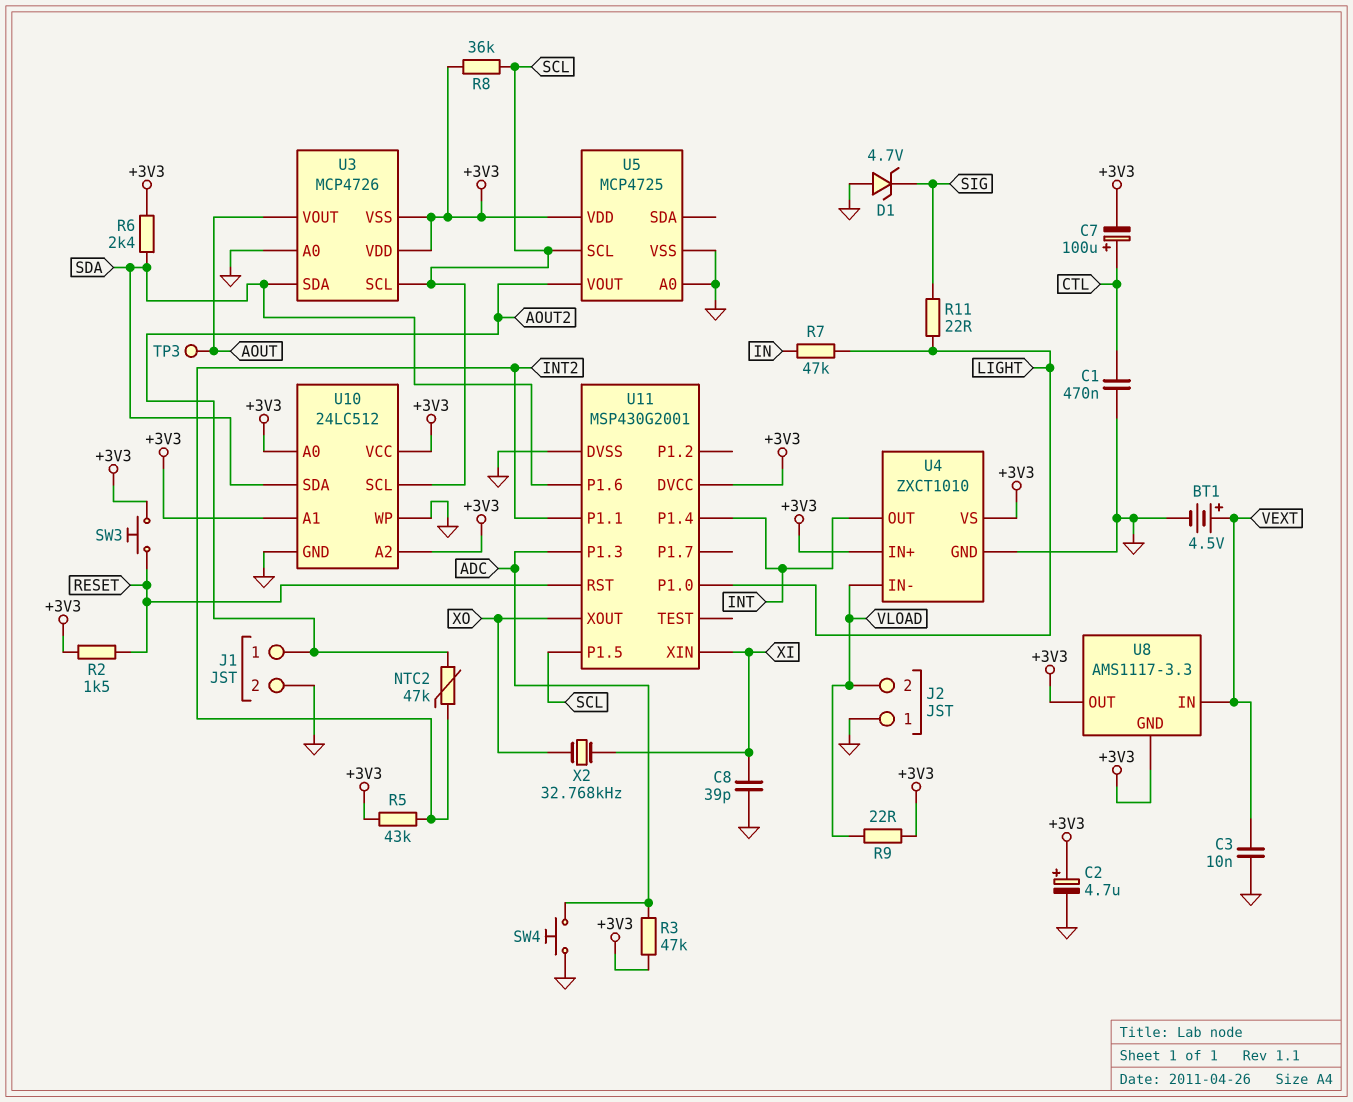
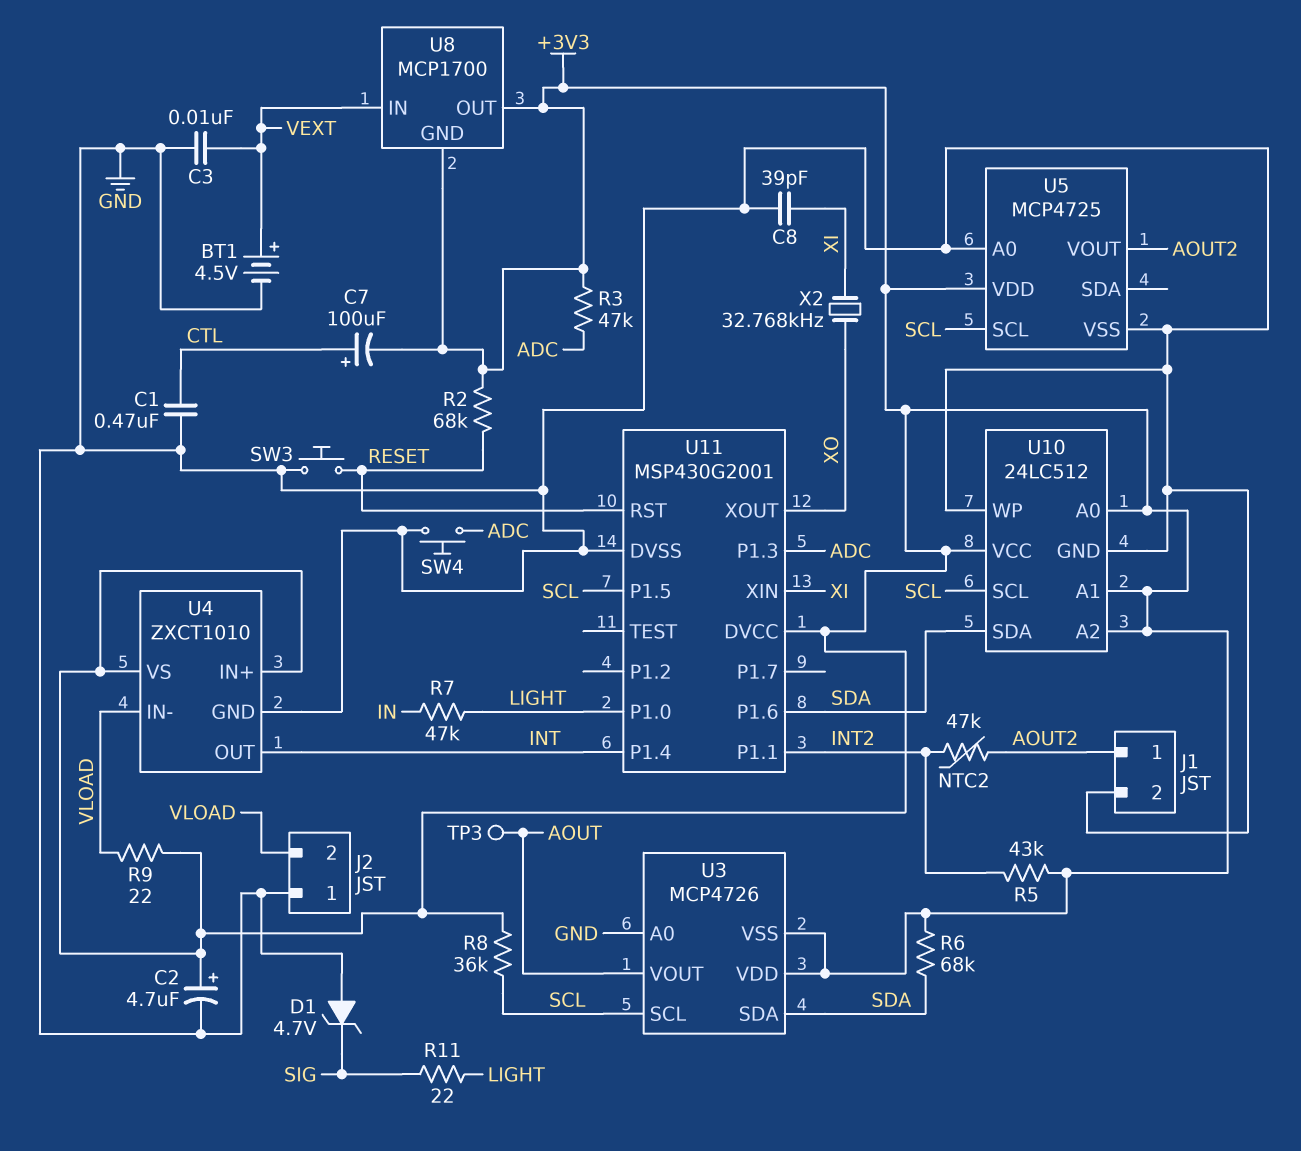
R2: 1.5k (+3V3, RESET) -> 68k (+3V3, RESET)
R6: 2.4k (+3V3, SDA) -> 68k (+3V3, SDA)
SW3: button (+3V3, RESET) -> button (GND, RESET)
U8: AMS1117-3.3 -> MCP1700

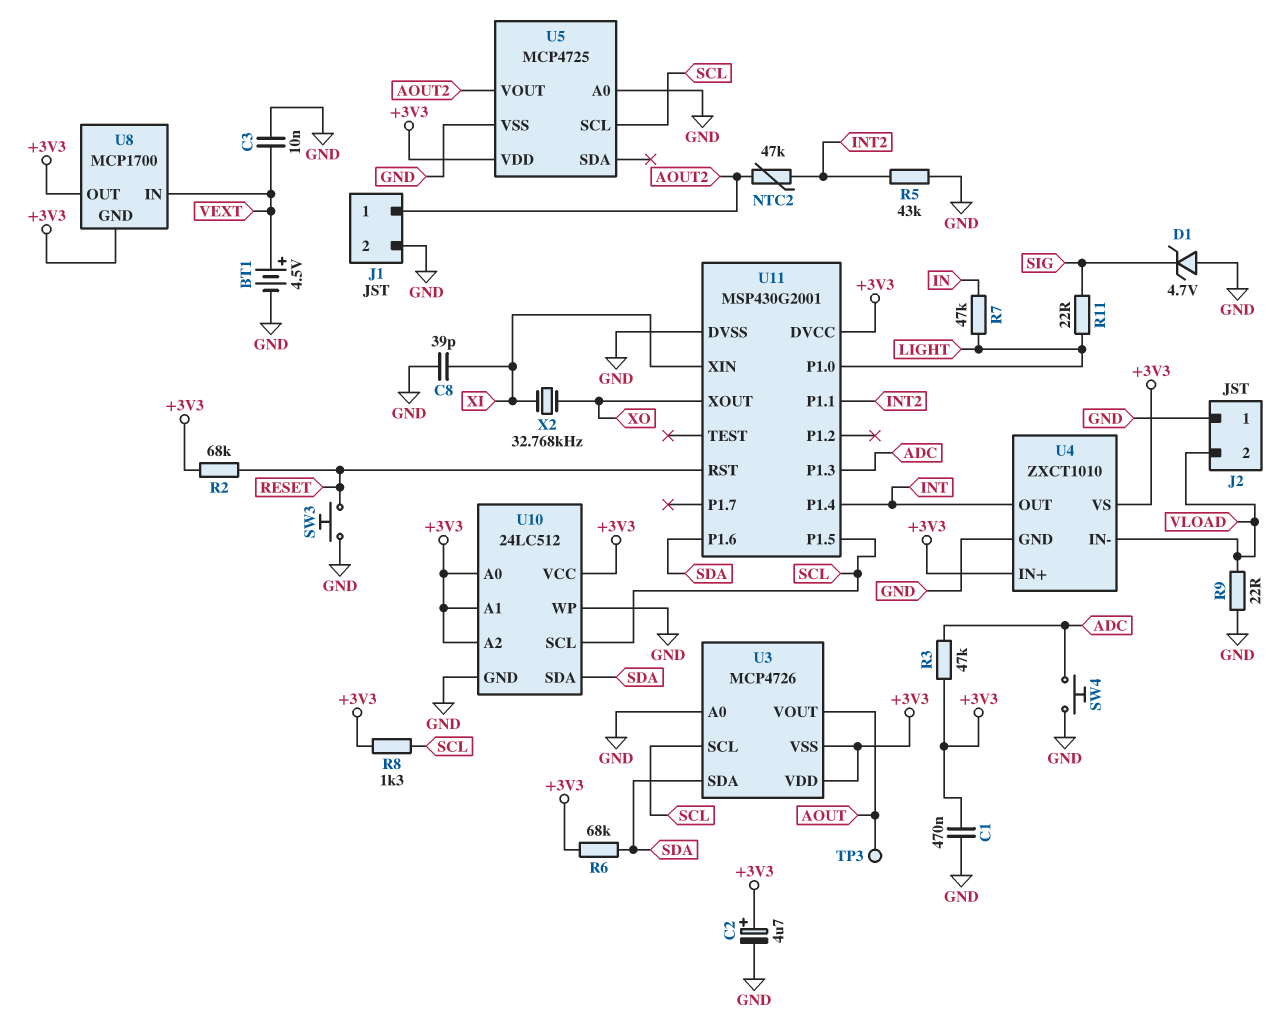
C1: 470nF (CTL, GND) -> 470nF (+3V3, GND)
C7: 100uF (plus CTL, minus +3V3) -> none
R5: 43k (+3V3, INT2) -> 43k (GND, INT2)
R8: 36k (+3V3, SCL) -> 1.3k (+3V3, SCL)
R9: 22 (+3V3, VLOAD) -> 22 (GND, VLOAD)

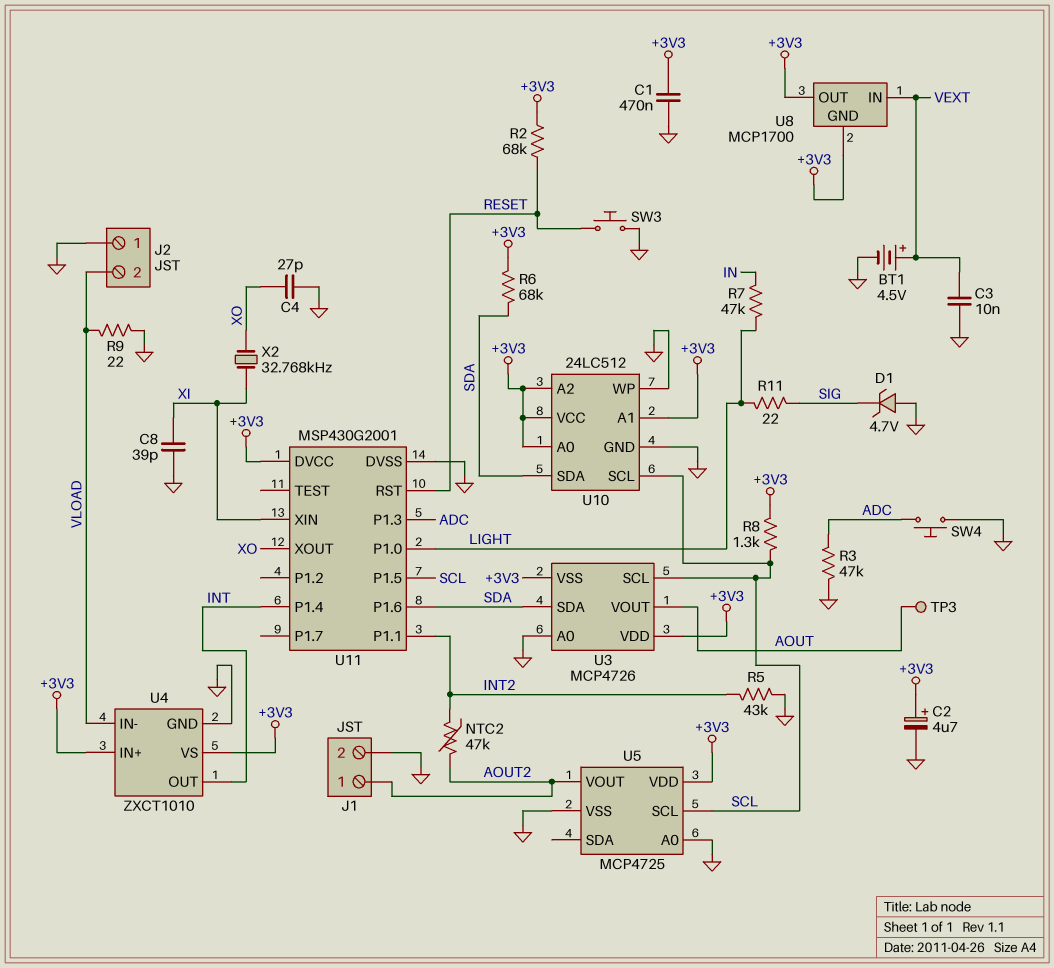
C4: none -> 27pF (GND, XO)
R3: 47k (+3V3, ADC) -> 47k (ADC, GND)

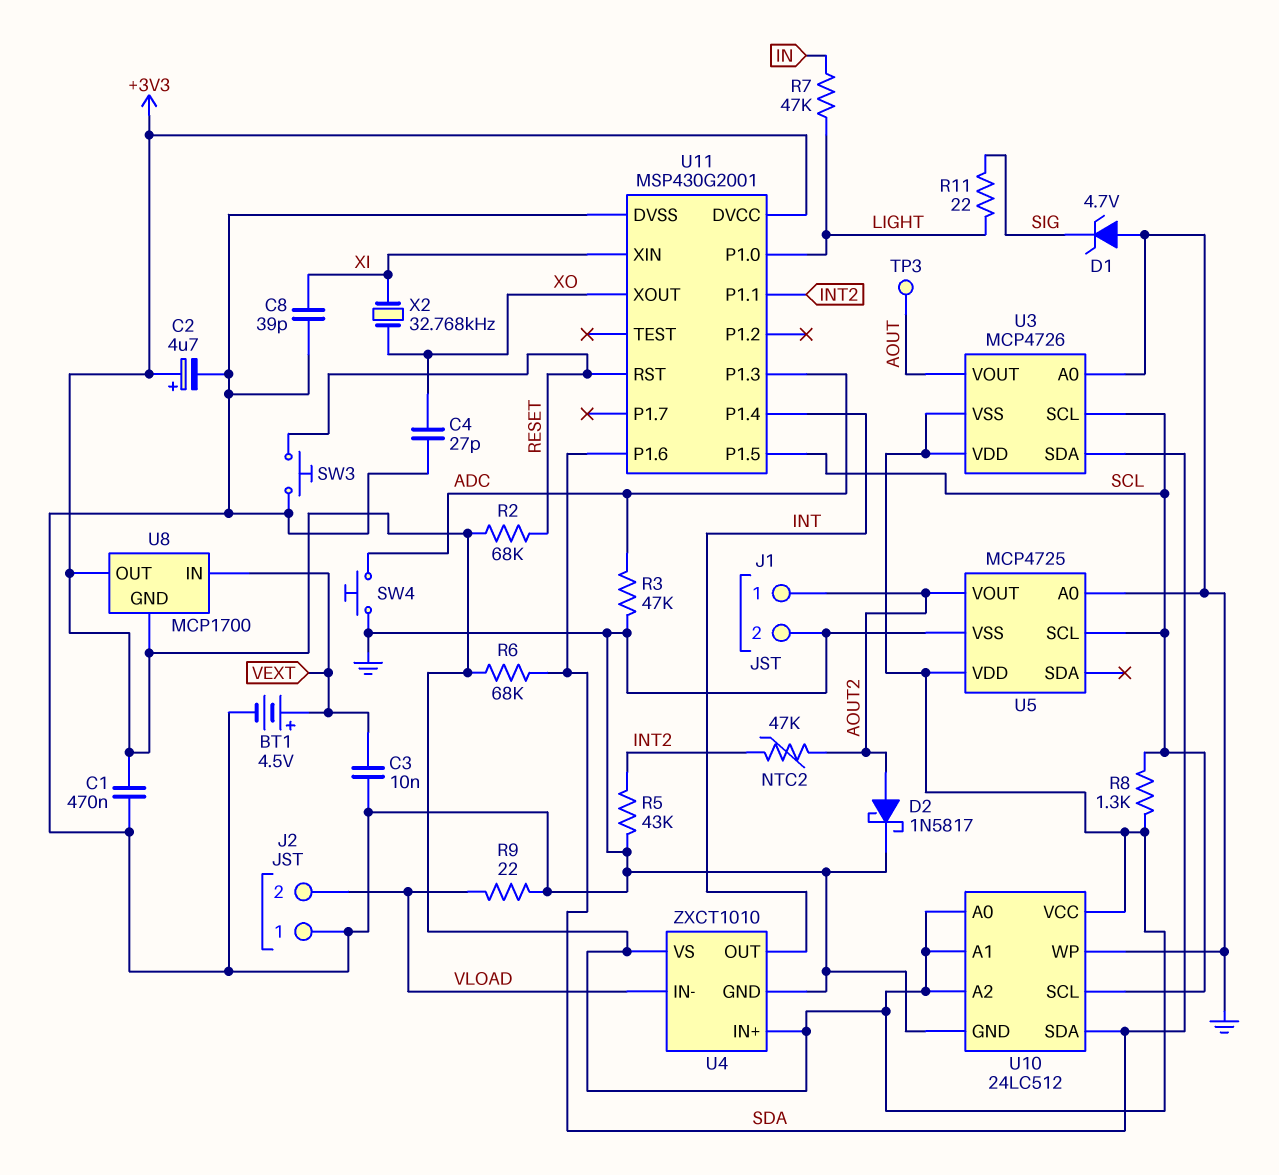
D2: none -> schottky 1N5817 (A AOUT2, K GND)

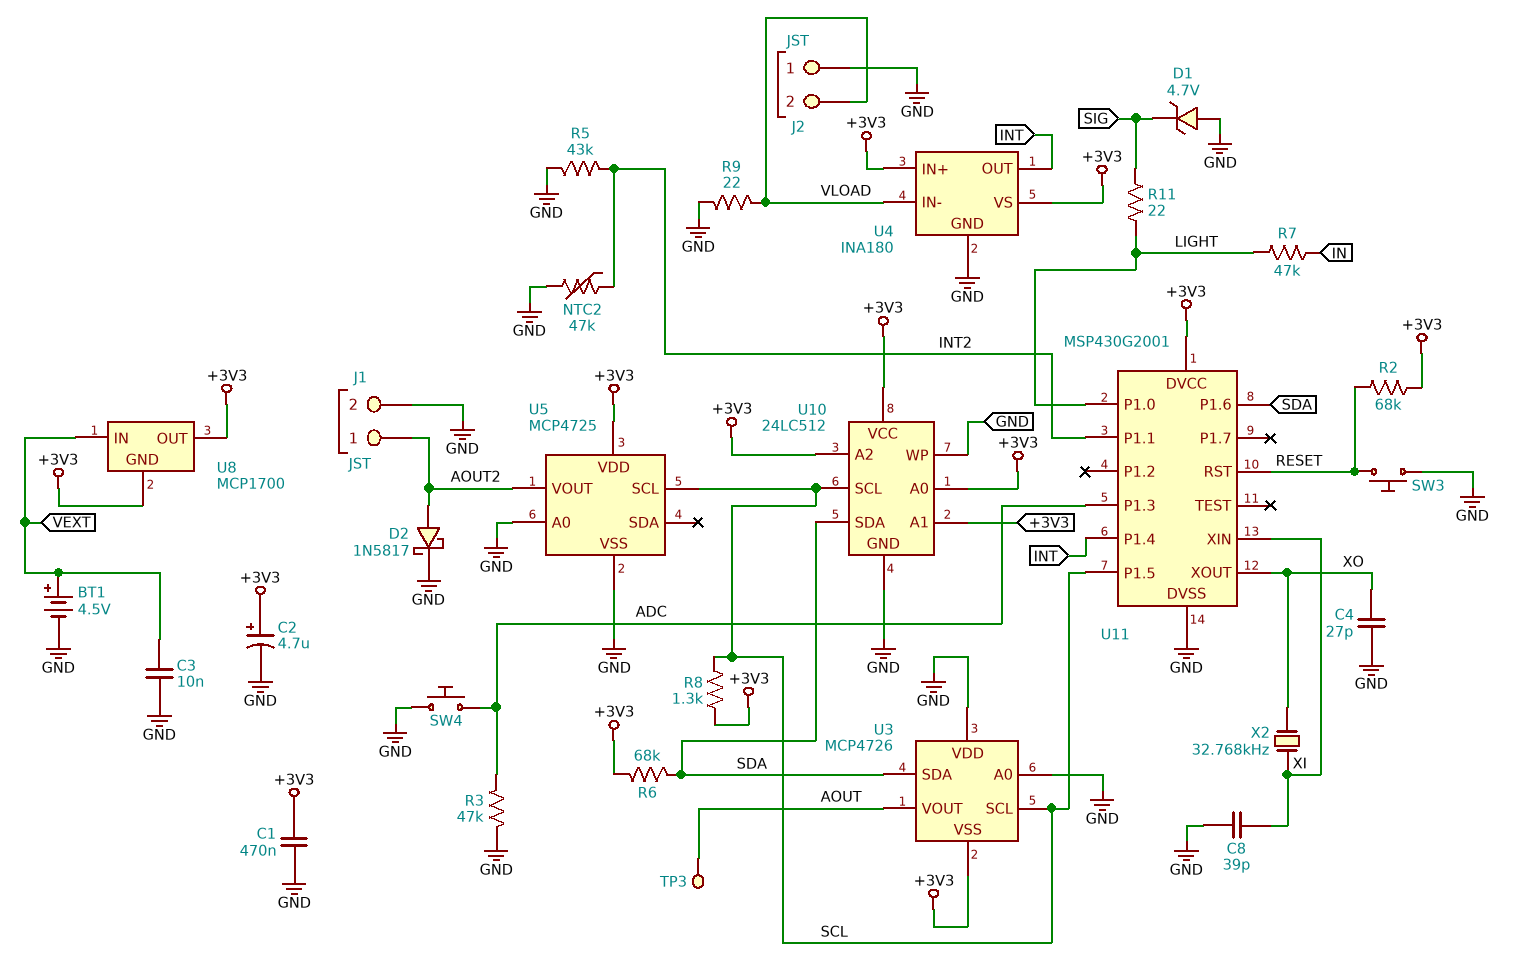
NTC2: 47k (AOUT2, INT2) -> 47k (GND, INT2)
U3 pin VDD: +3V3 -> GND
U4: ZXCT1010 -> INA180

